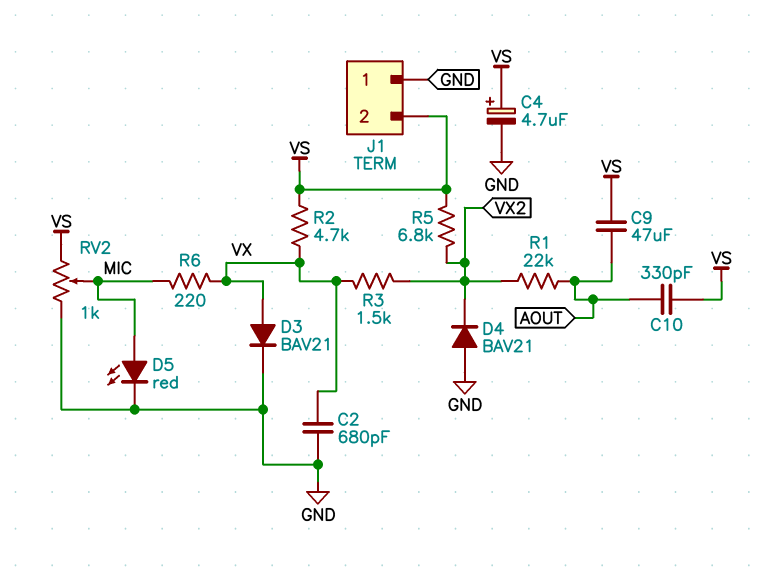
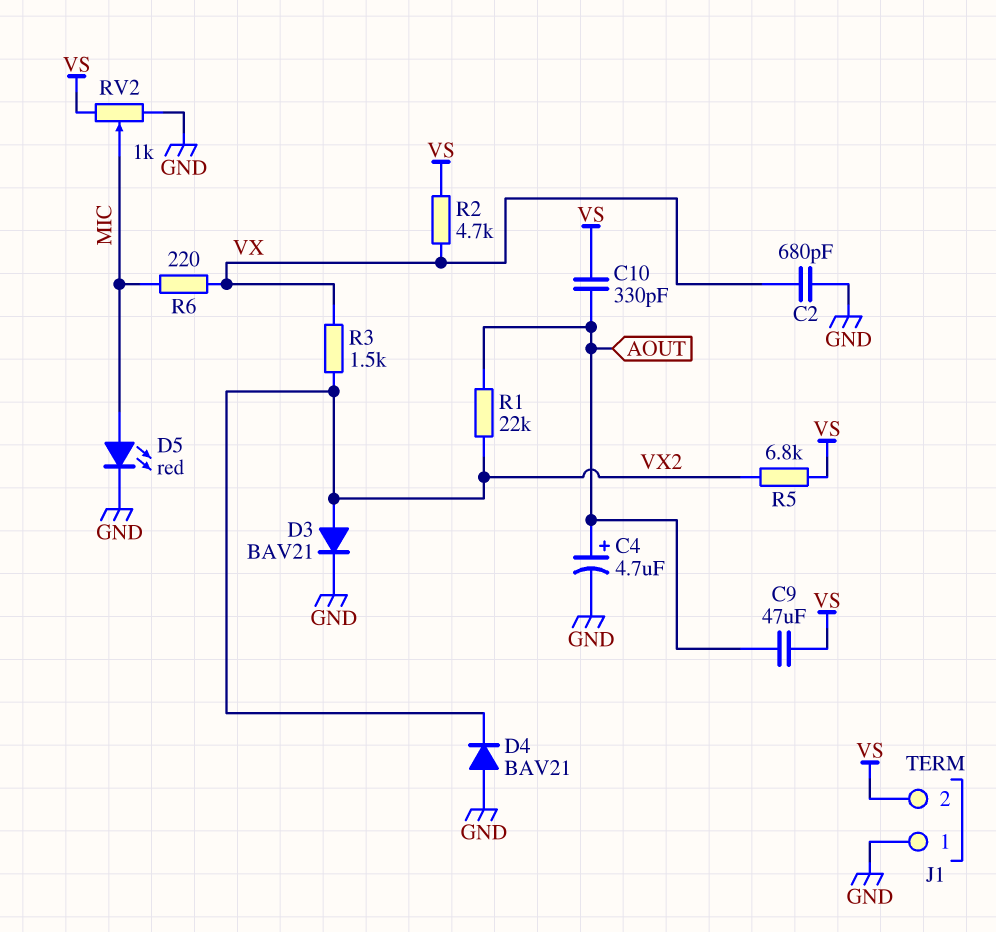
C4: 4.7uF (plus VS, minus GND) -> 4.7uF (plus AOUT, minus GND)
D3: diode BAV21 (A VX, K GND) -> diode BAV21 (A VX2, K GND)

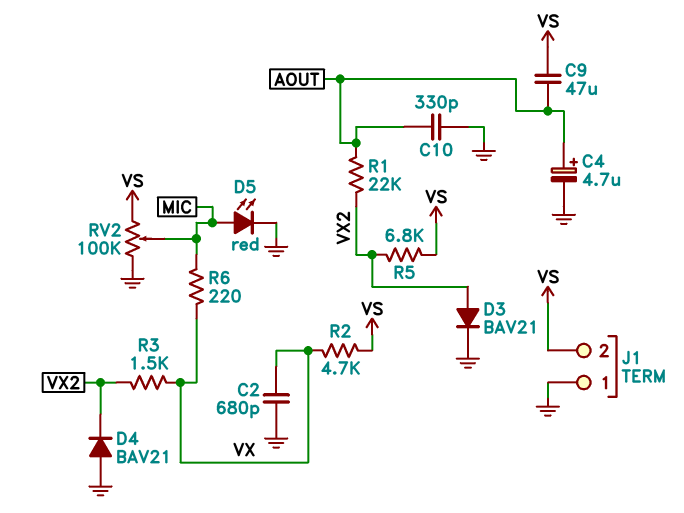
C10: 330pF (AOUT, VS) -> 330pF (AOUT, GND)
RV2: 1k (GND, VS, wiper MIC) -> 100k (GND, VS, wiper MIC)

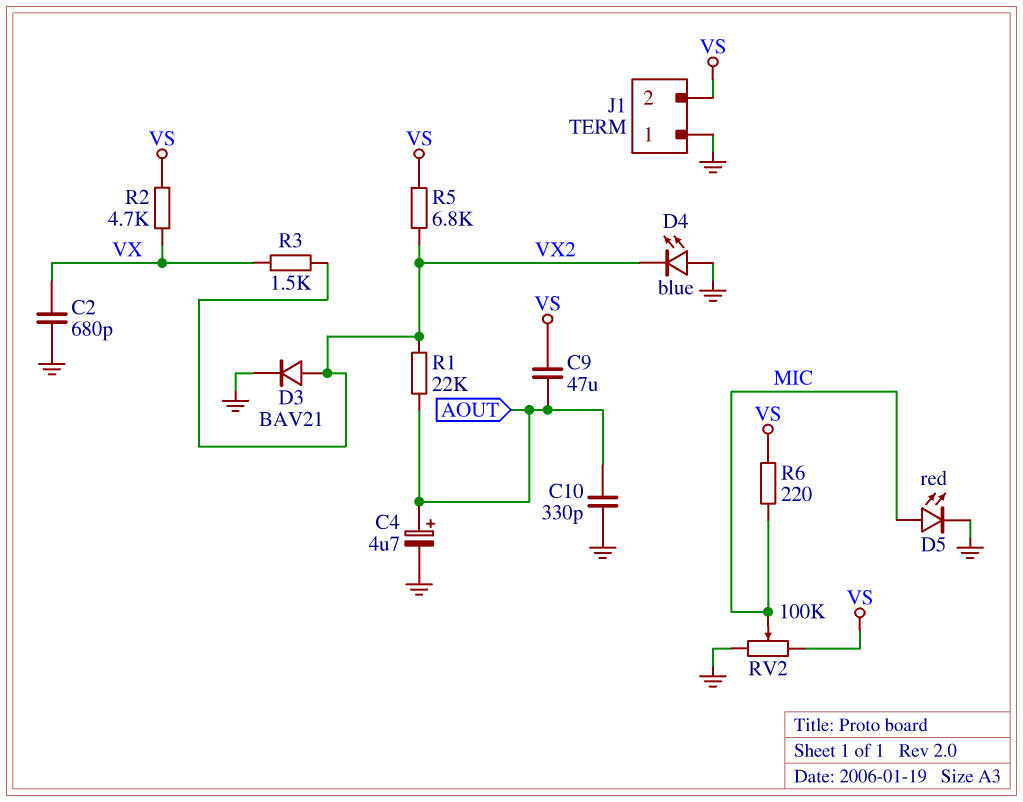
D4: diode BAV21 (A GND, K VX2) -> LED blue (A GND, K VX2)
R6: 220 (MIC, VX) -> 220 (MIC, VS)

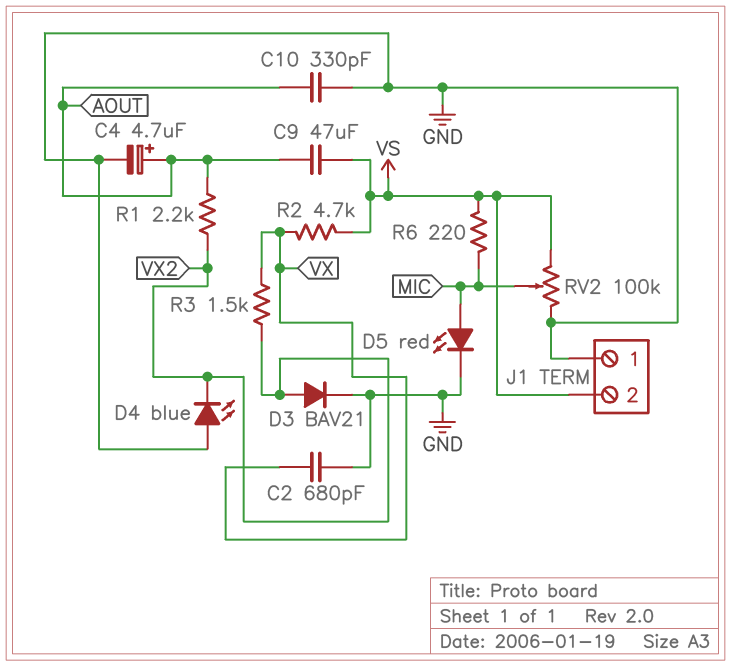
R1: 22k (AOUT, VX2) -> 2.2k (AOUT, VX2)
R5: 6.8k (VS, VX2) -> none

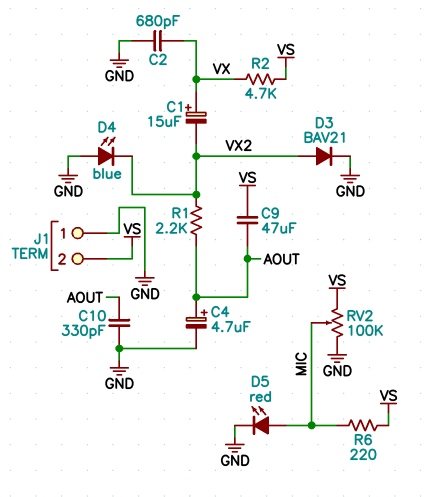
C1: none -> 15uF (plus VX, minus VX2)
R3: 1.5k (VX, VX2) -> none

